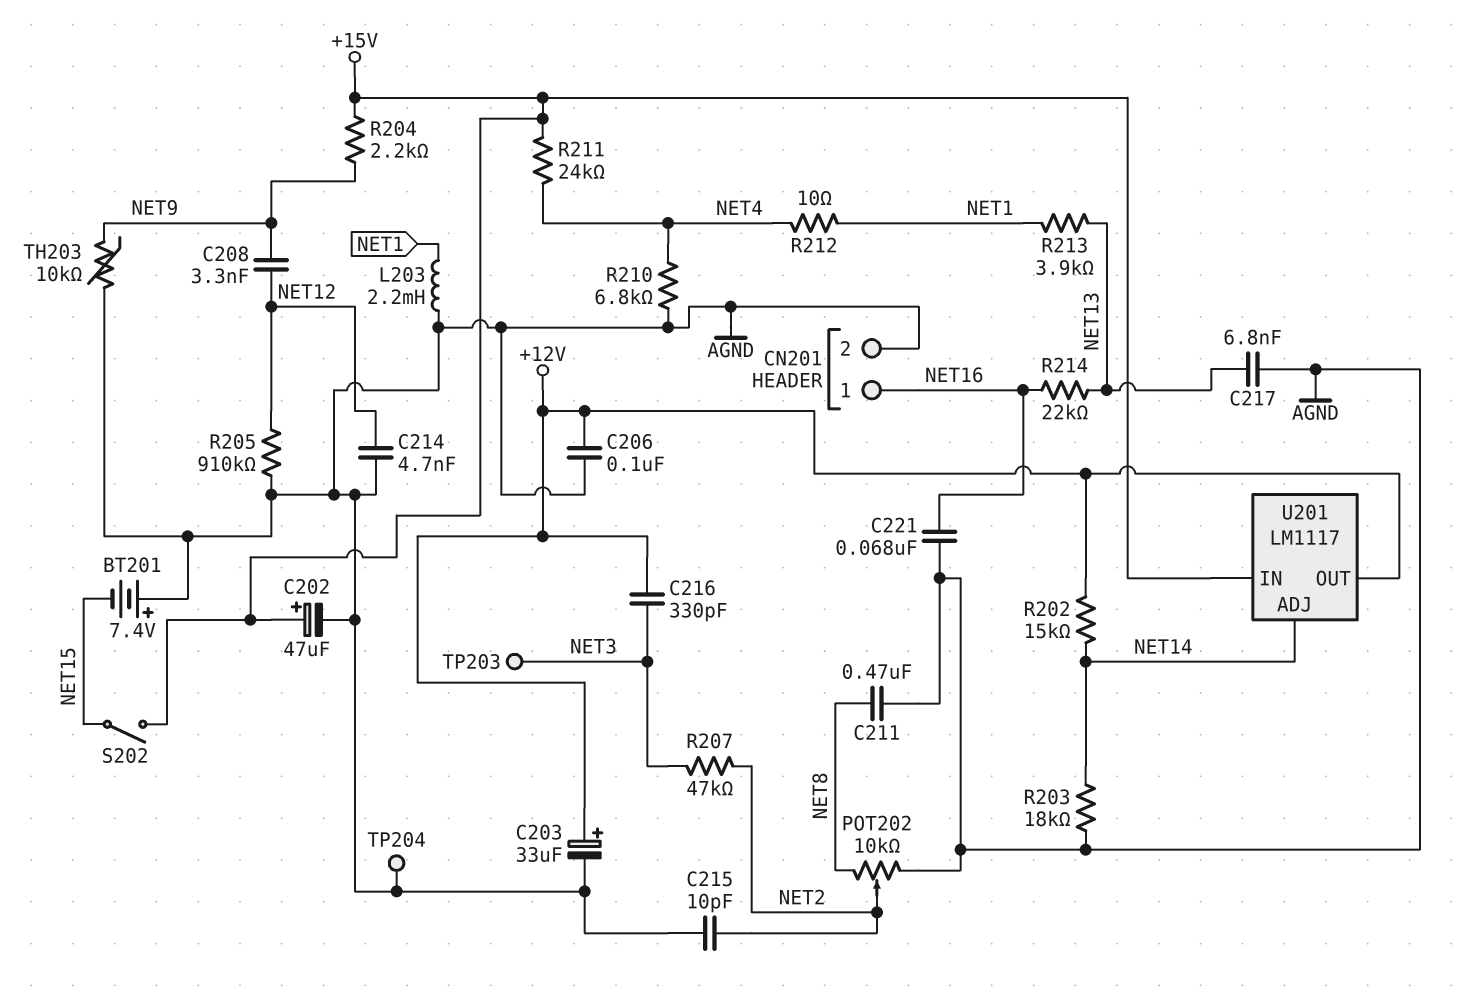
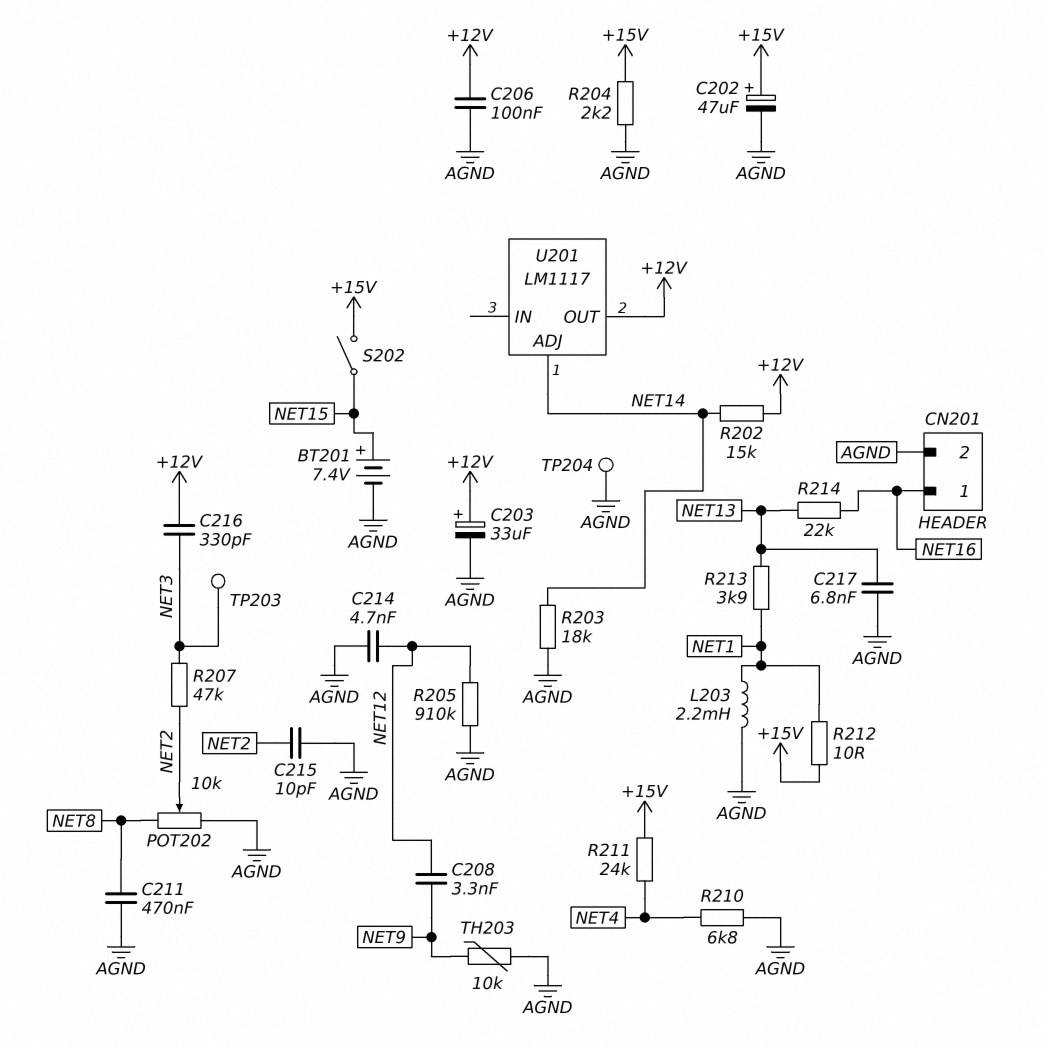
BT201: 7.4V (plus AGND, minus NET15) -> 7.4V (plus NET15, minus AGND)
C221: 68nF (AGND, NET16) -> none
R204: 2.2k (+15V, NET9) -> 2.2k (+15V, AGND)
R212: 10 (NET1, NET4) -> 10 (+15V, NET1)
U201 pin IN: +15V -> none

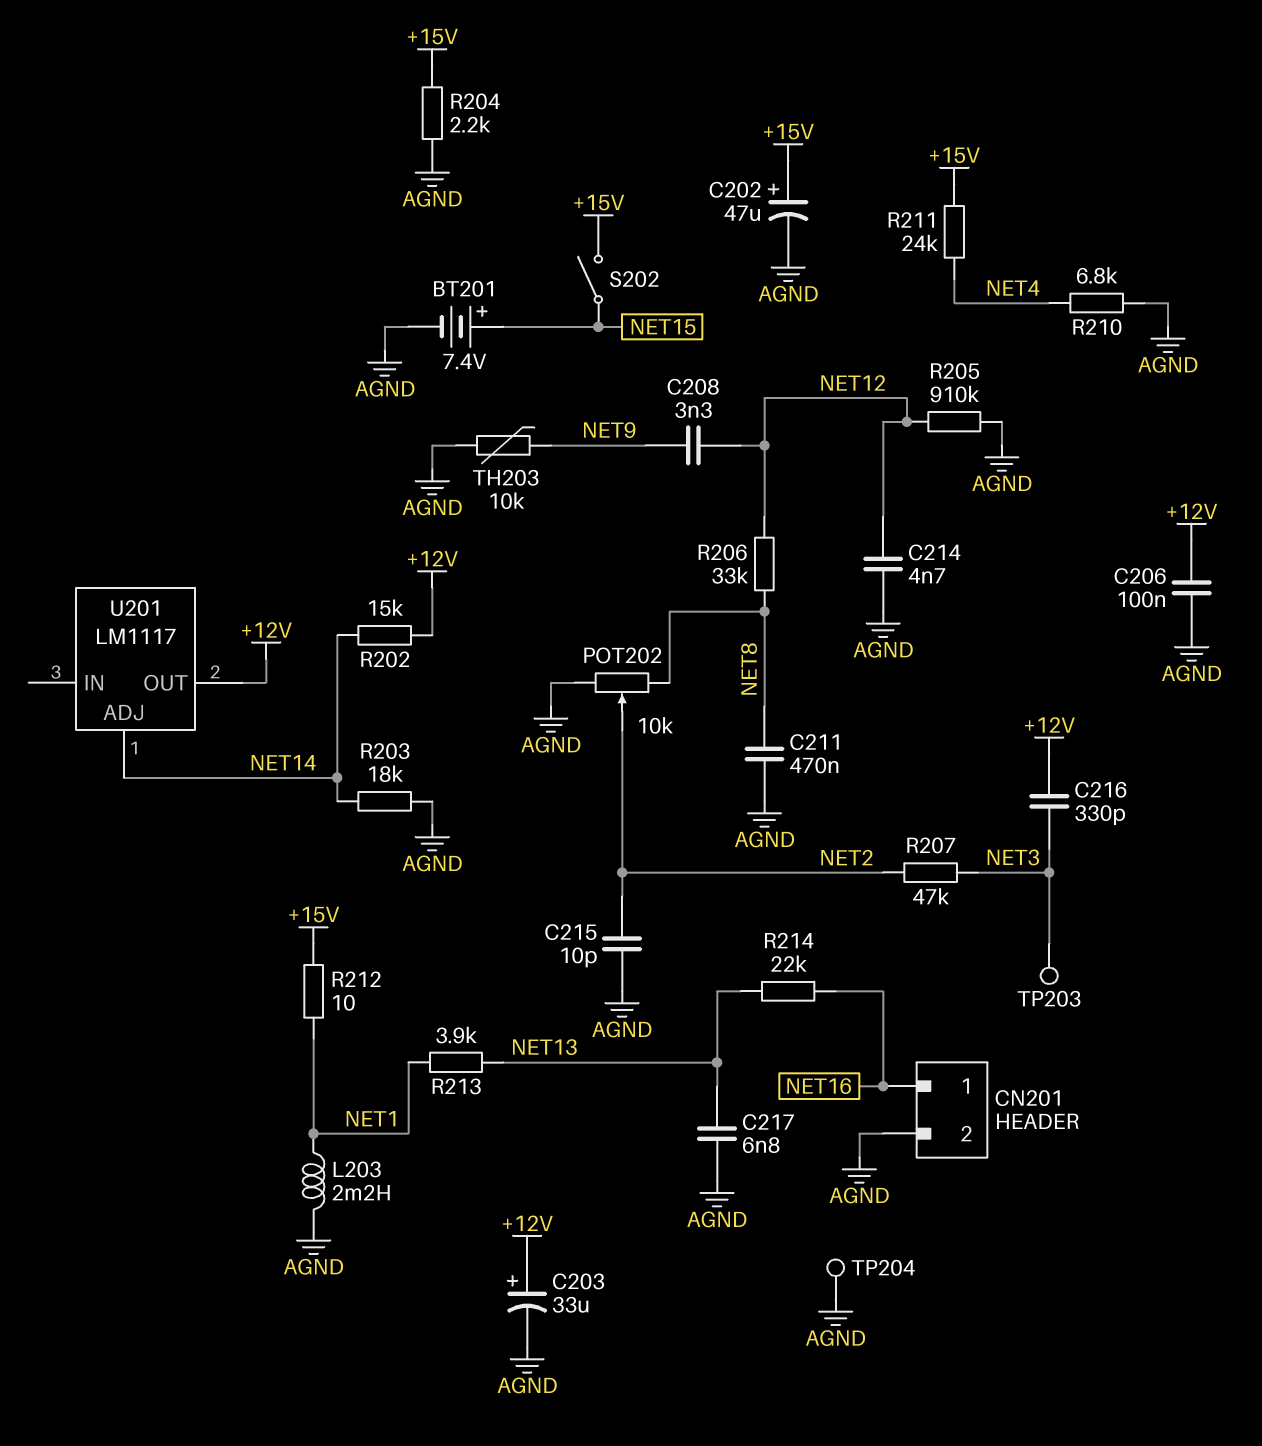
R206: none -> 33k (NET8, NET12)

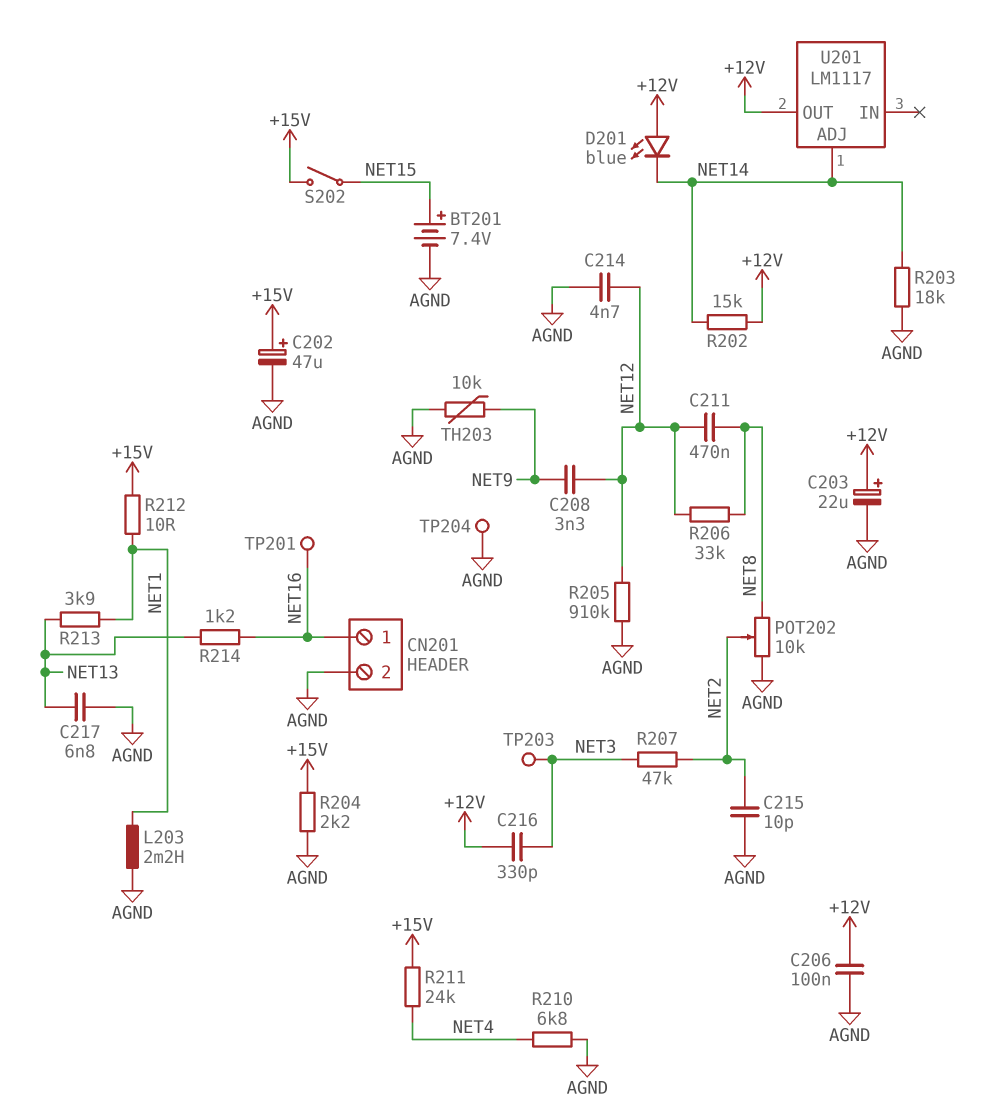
C203: 33uF (plus +12V, minus AGND) -> 22uF (plus +12V, minus AGND)
C211: 470nF (AGND, NET8) -> 470nF (NET8, NET12)
D201: none -> LED blue (A +12V, K NET14)
R214: 22k (NET13, NET16) -> 1.2k (NET13, NET16)
TP201: none -> test point (NET16)

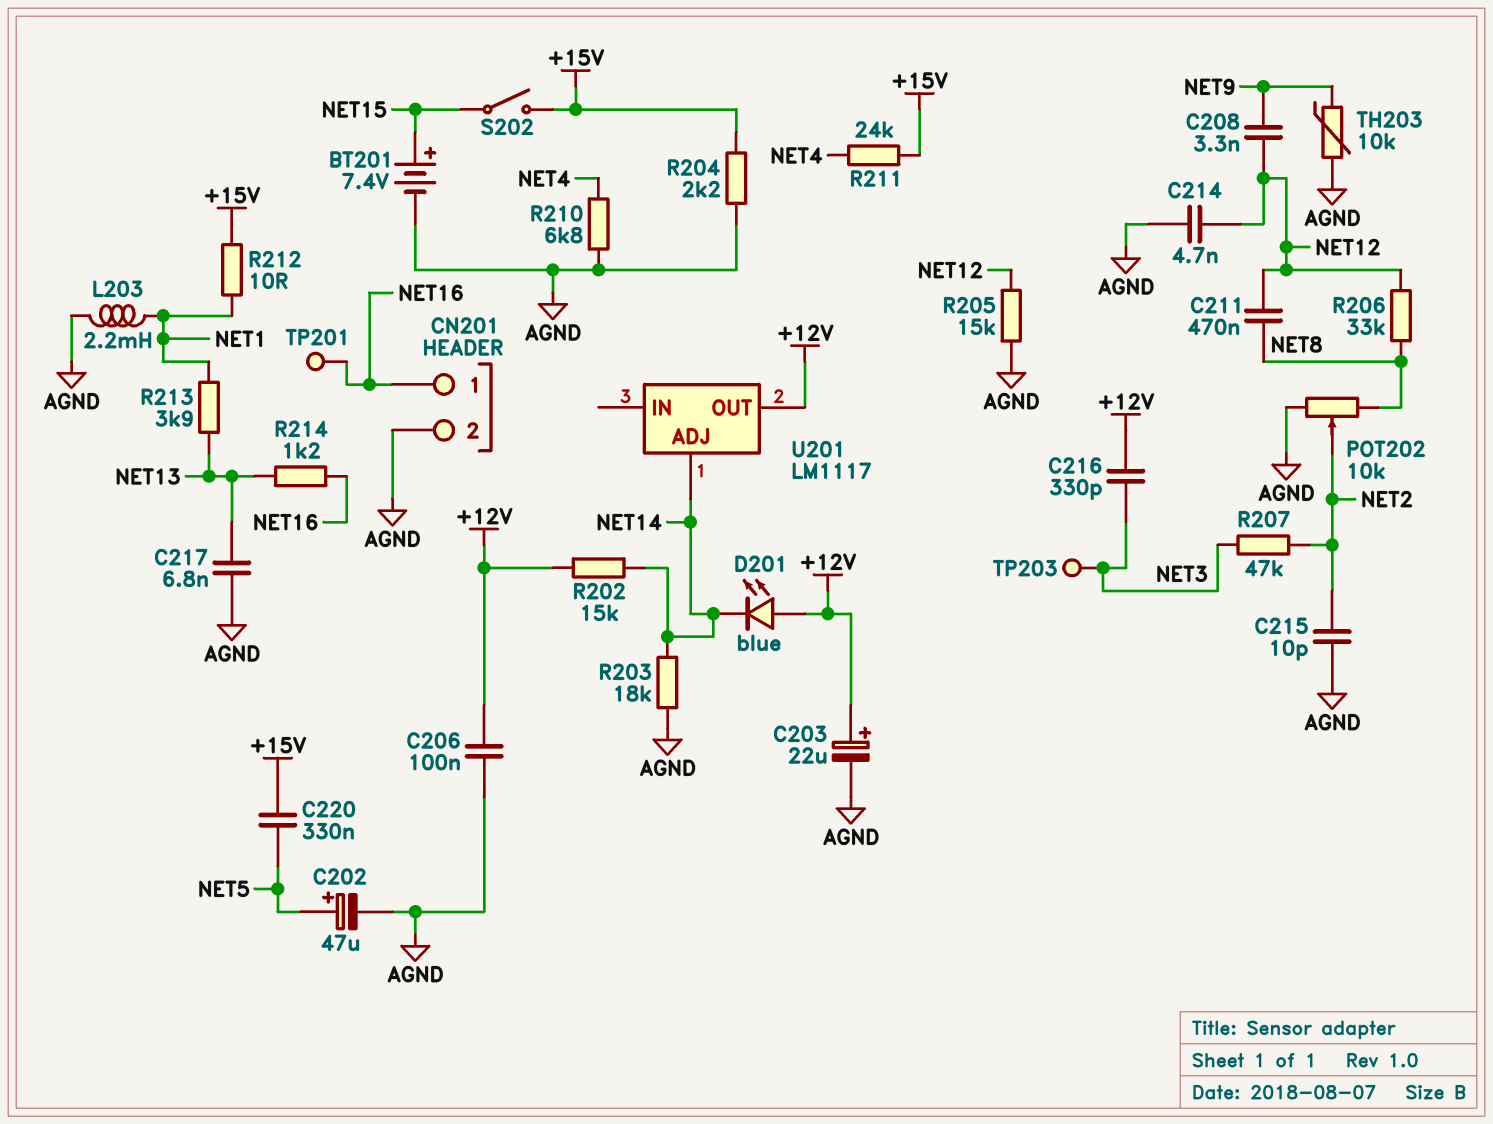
C202: 47uF (plus +15V, minus AGND) -> 47uF (plus NET5, minus AGND)
C220: none -> 330nF (+15V, NET5)
R205: 910k (AGND, NET12) -> 15k (AGND, NET12)
TP204: test point (AGND) -> none

